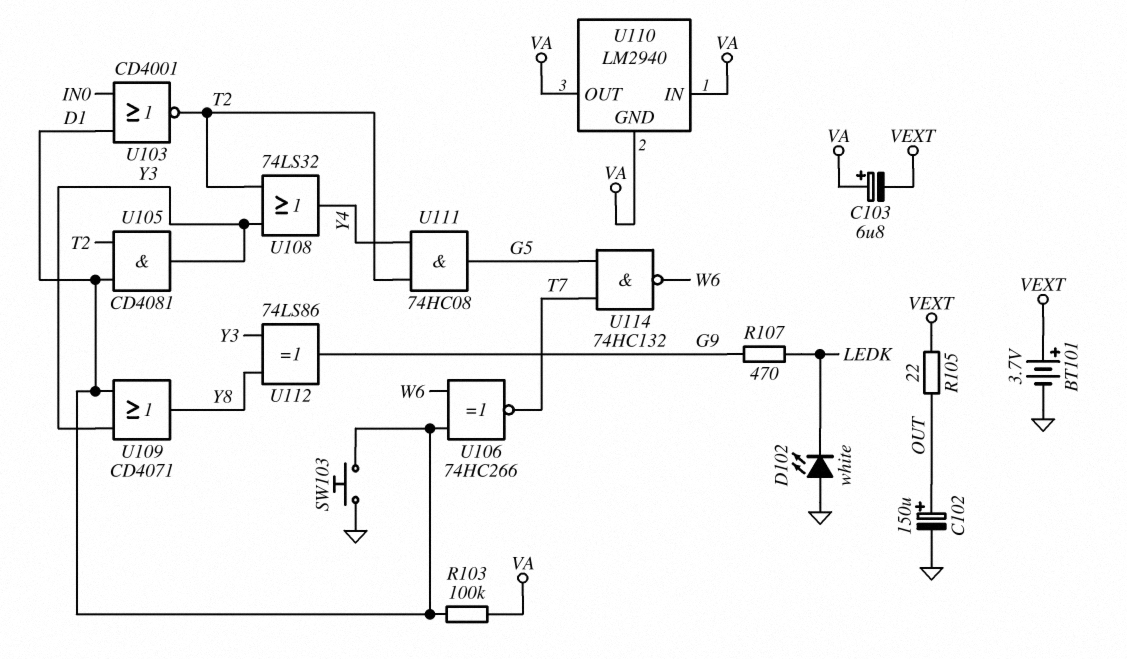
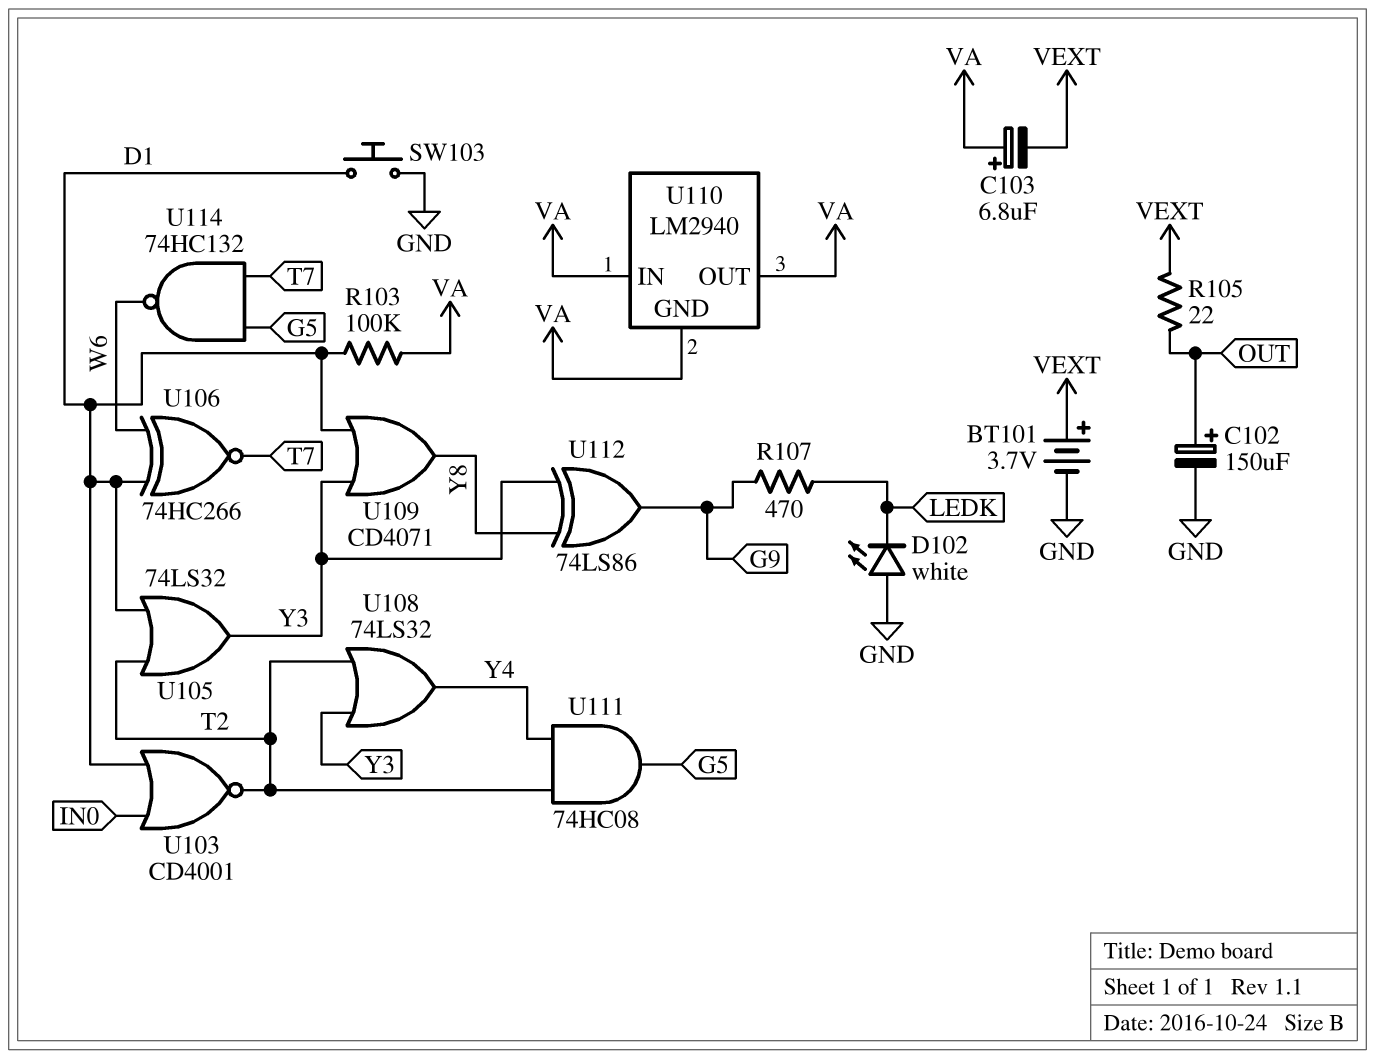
U105: AND CD4081 (in D1, in T2, out Y3) -> OR 74LS32 (in D1, in T2, out Y3)

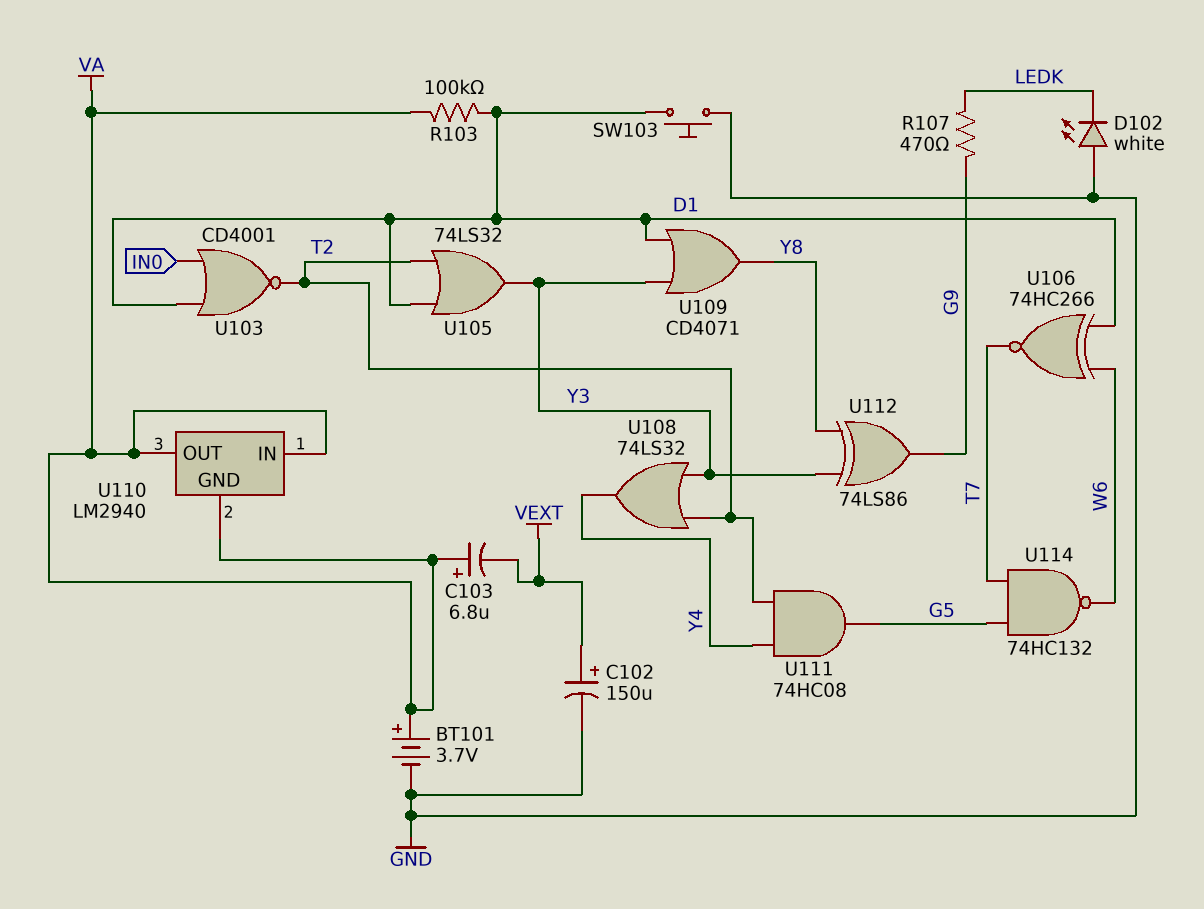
BT101: 3.7V (plus VEXT, minus GND) -> 3.7V (plus VA, minus GND)
C102: 150uF (plus OUT, minus GND) -> 150uF (plus VEXT, minus GND)
R105: 22 (OUT, VEXT) -> none

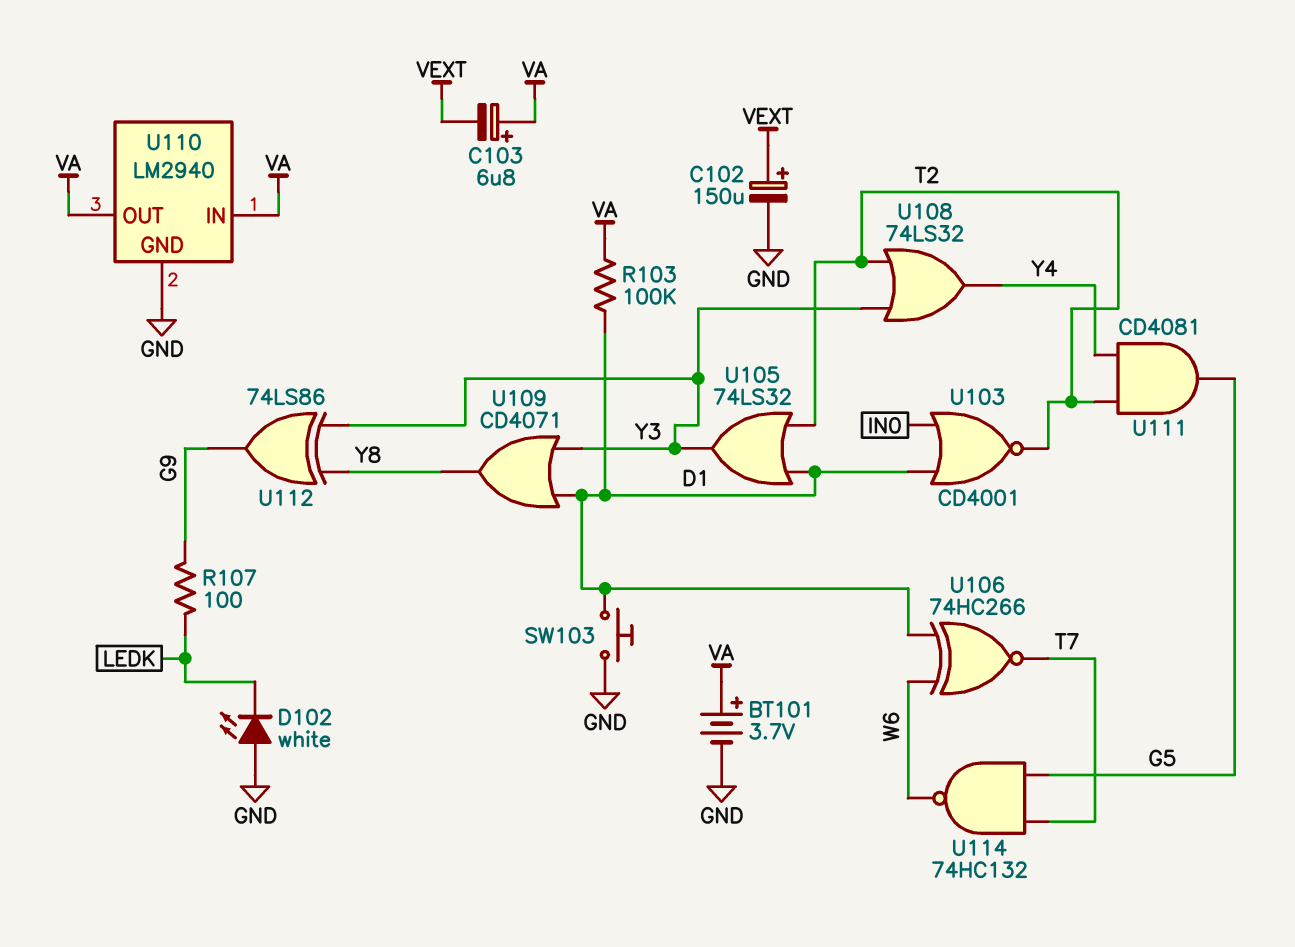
R107: 470 (G9, LEDK) -> 100 (G9, LEDK)
U110 pin GND: VA -> GND
U111: AND 74HC08 (in T2, in Y4, out G5) -> AND CD4081 (in T2, in Y4, out G5)

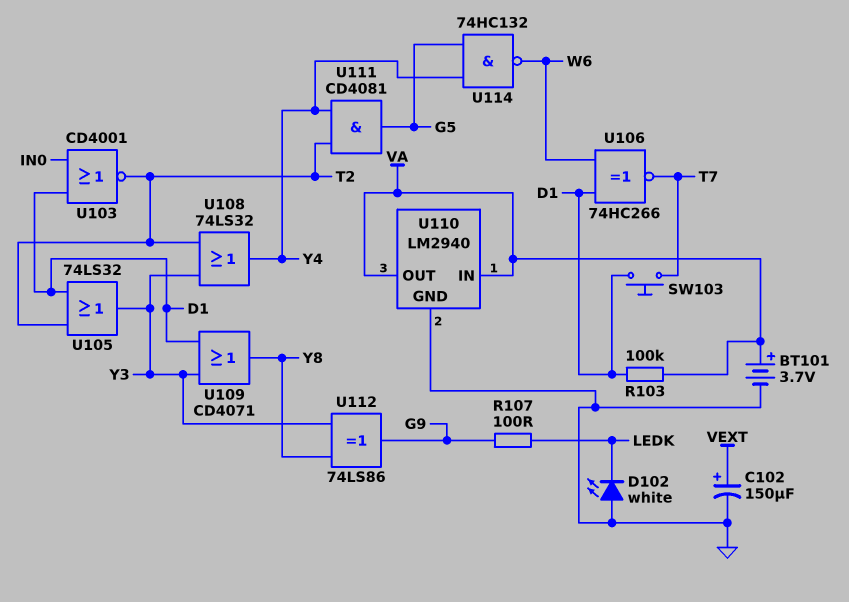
C103: 6.8uF (plus VA, minus VEXT) -> none
SW103: button (D1, GND) -> button (D1, T7)
U114: NAND 74HC132 (in G5, in T7, out W6) -> NAND 74HC132 (in G5, in Y4, out W6)

